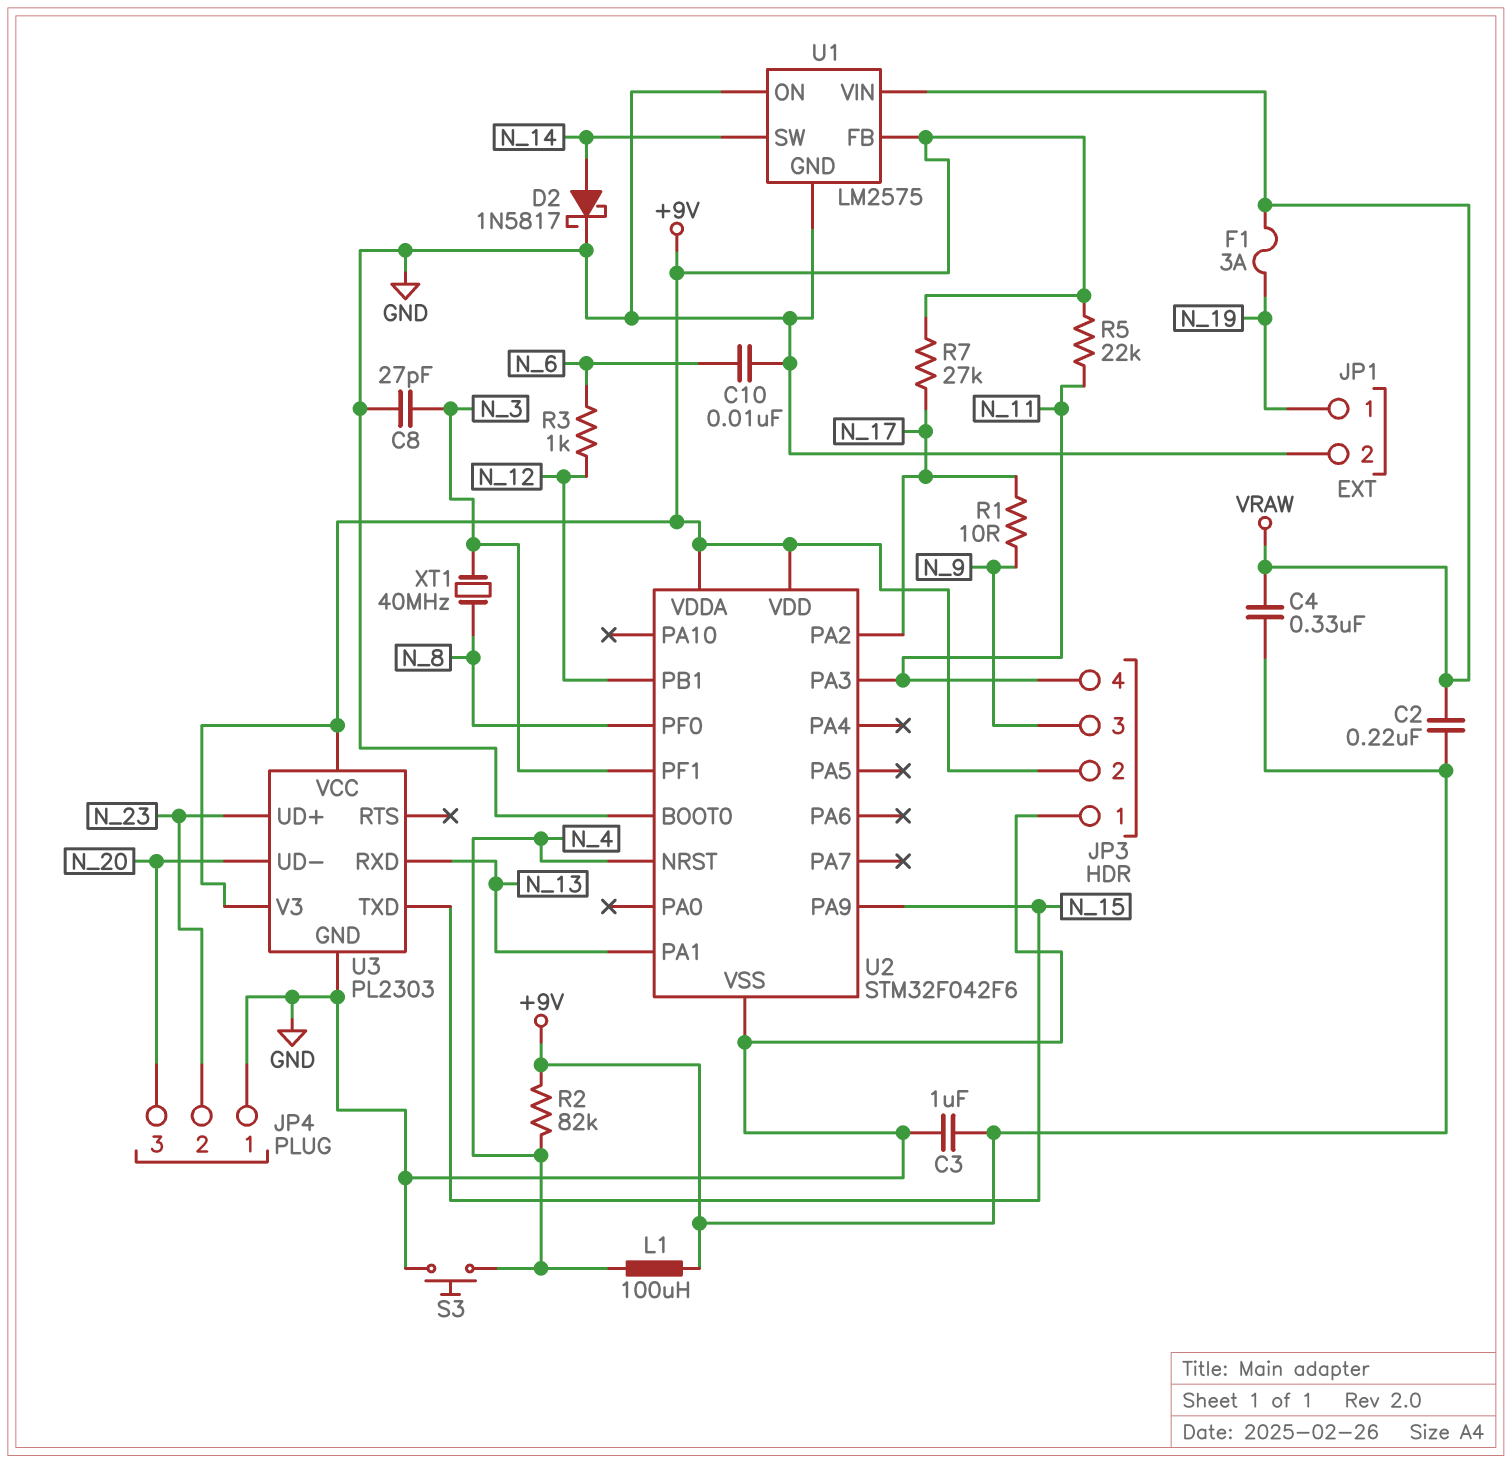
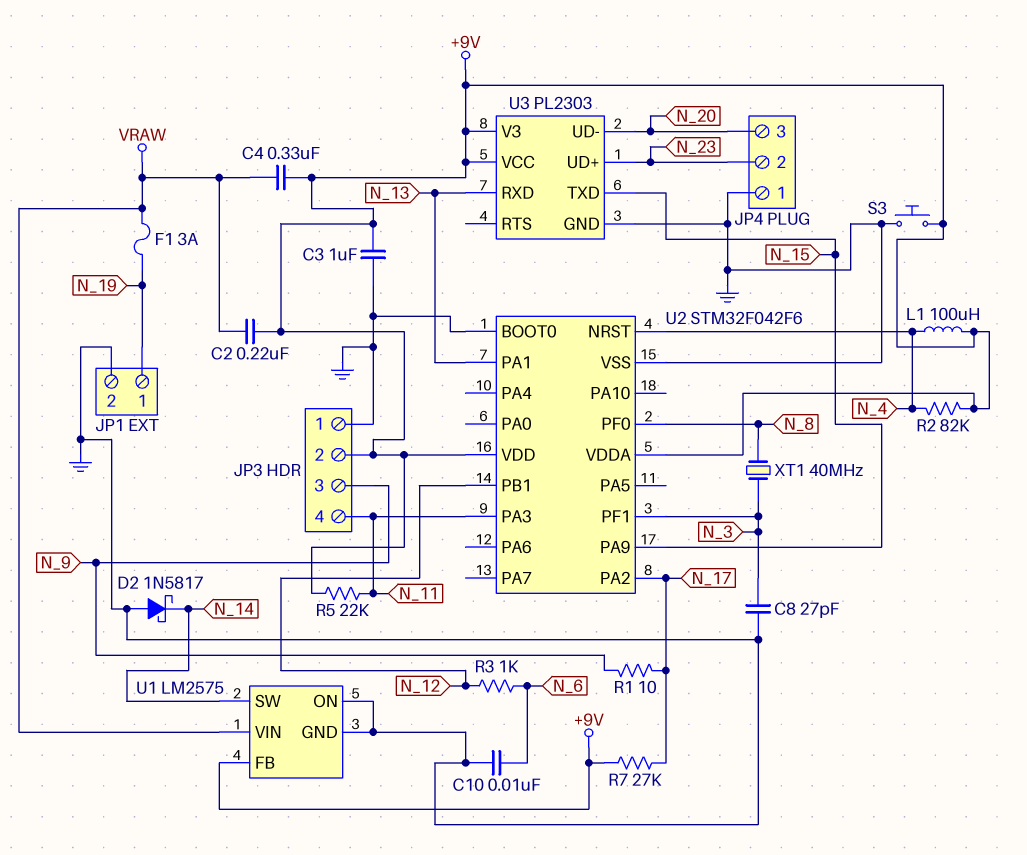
D2: schottky 1N5817 (A N_14, K GND) -> schottky 1N5817 (A GND, K N_14)
S3: button (GND, N_4) -> button (+9V, GND)

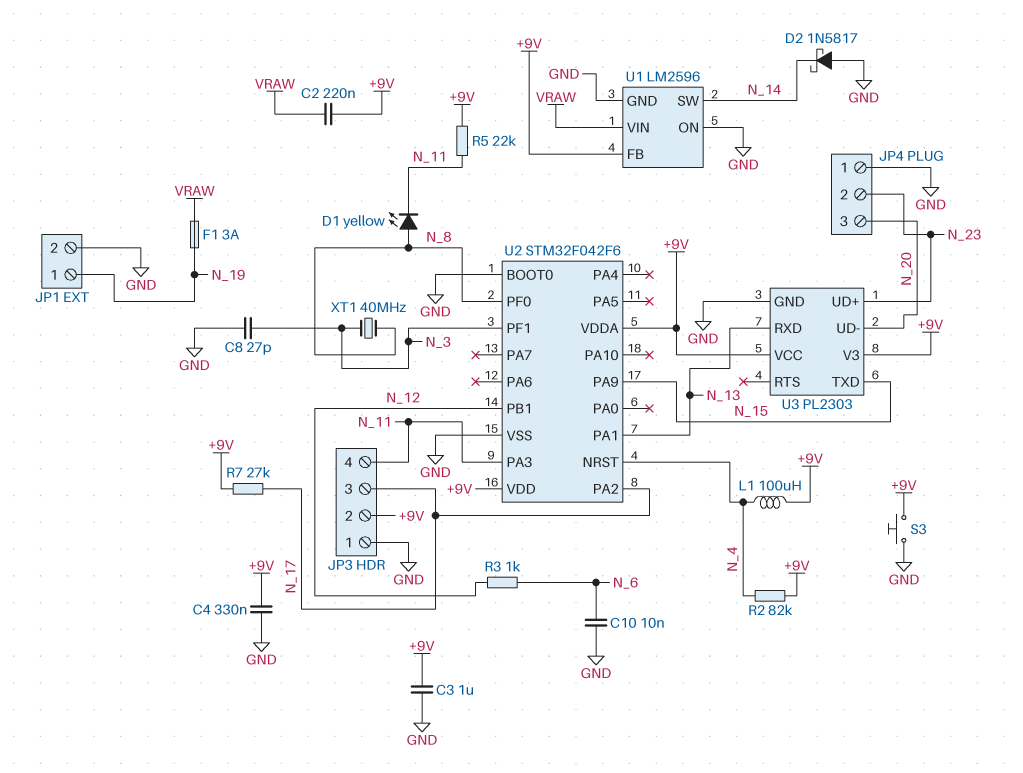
C4: 330nF (+9V, VRAW) -> 330nF (+9V, GND)
D1: none -> LED yellow (A N_8, K N_11)
JP3 pin 3: N_9 -> N_17
R1: 10 (N_9, N_17) -> none
U1: LM2575 -> LM2596

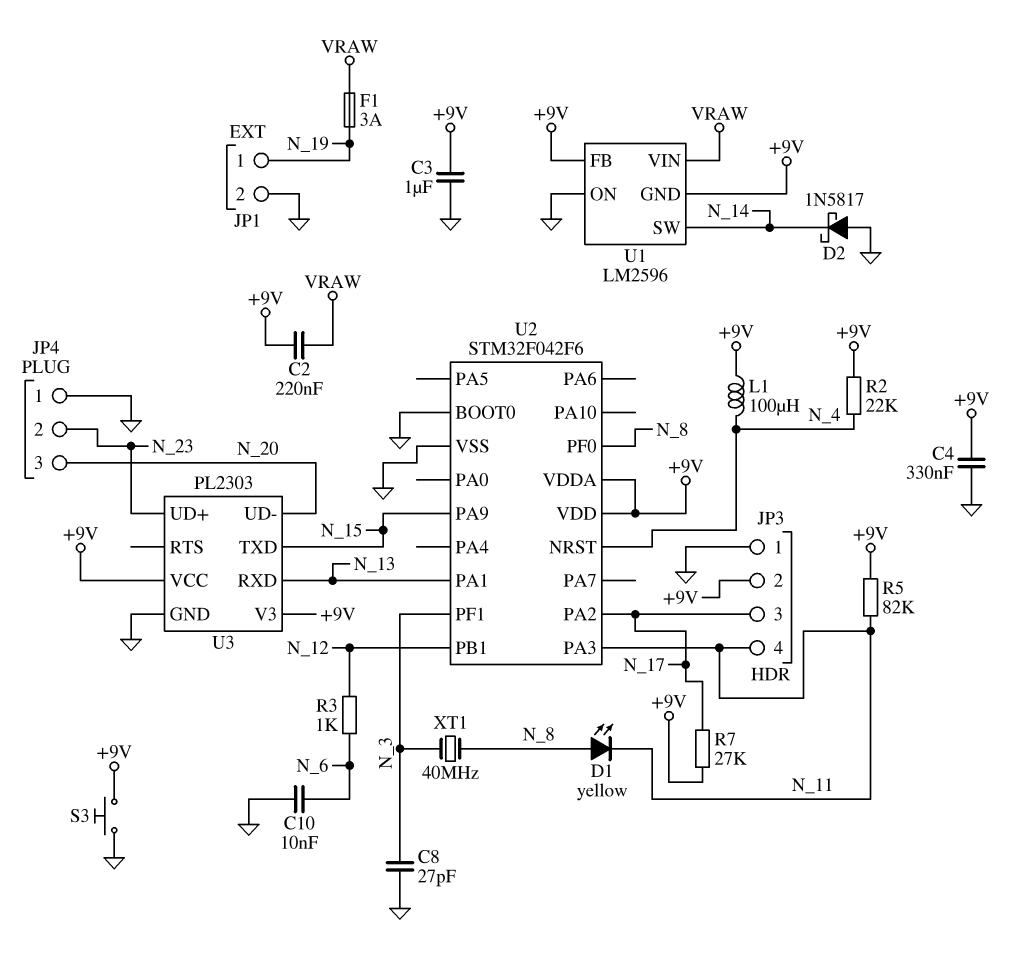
R2: 82k (+9V, N_4) -> 22k (+9V, N_4)
R5: 22k (+9V, N_11) -> 82k (+9V, N_11)
U1 pin GND: GND -> +9V

